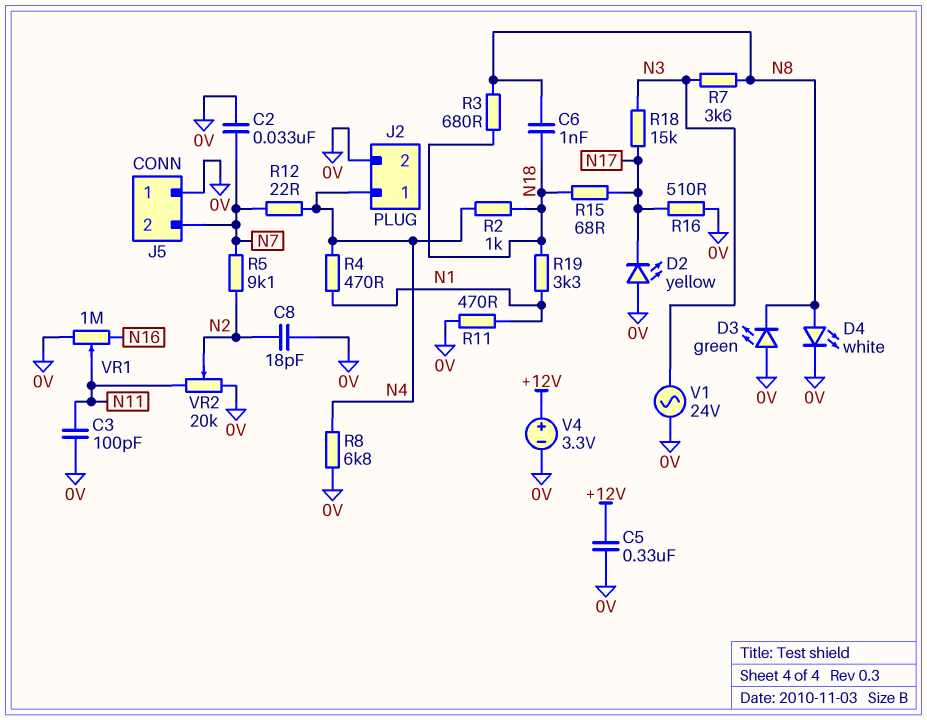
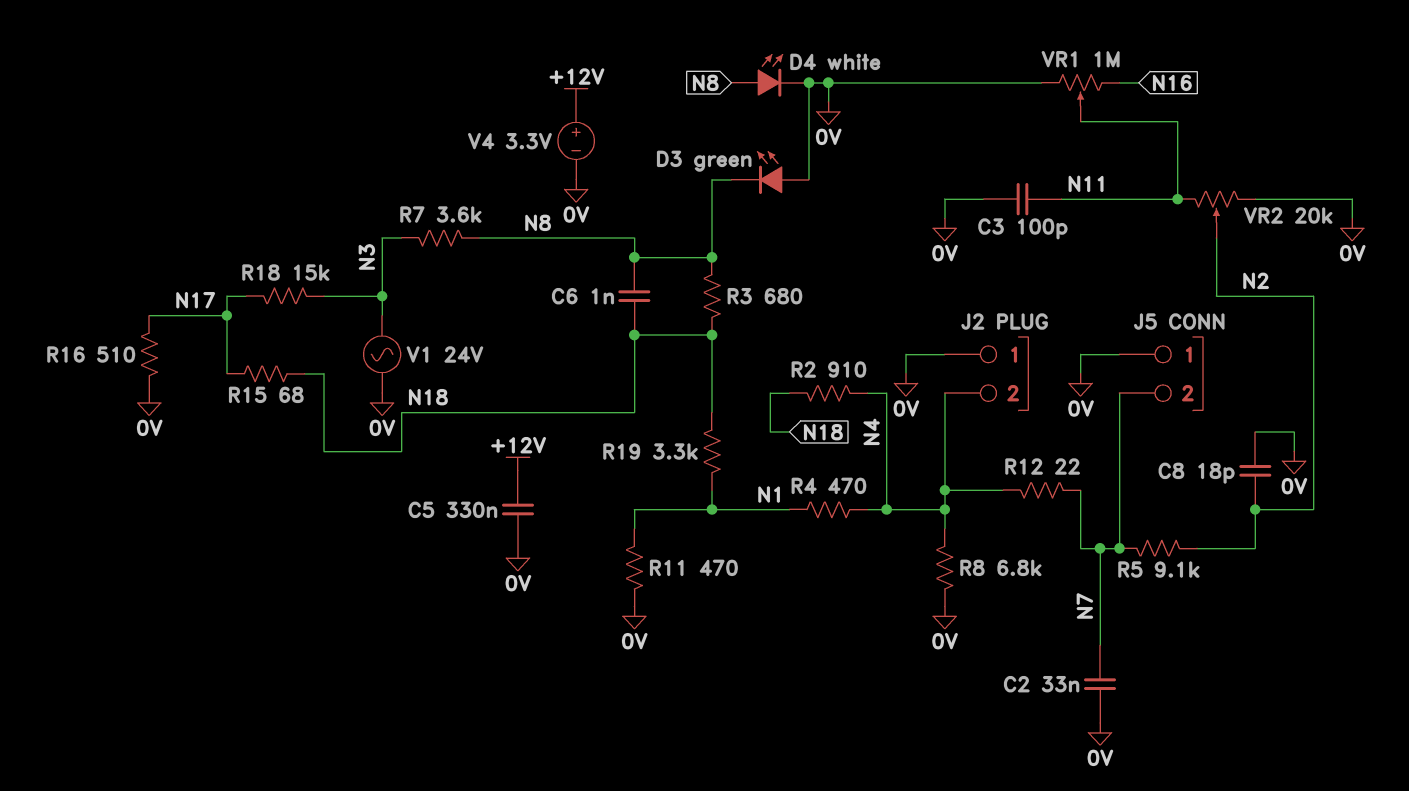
D2: LED yellow (A 0V, K N17) -> none
J2 pin 1: N4 -> 0V
J2 pin 2: 0V -> N4
R2: 1k (N4, N18) -> 910 (N4, N18)

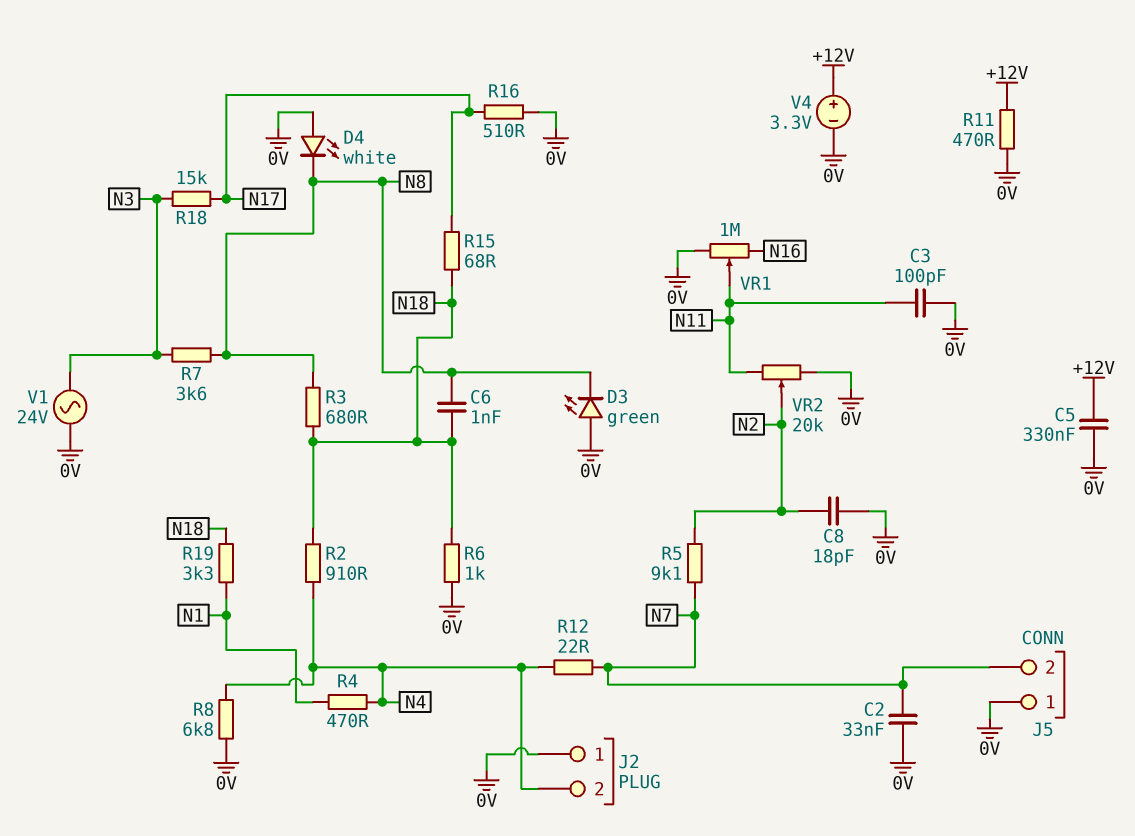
D4: LED white (A N8, K 0V) -> LED white (A 0V, K N8)
R6: none -> 1k (0V, N18)
R11: 470 (0V, N1) -> 470 (+12V, 0V)

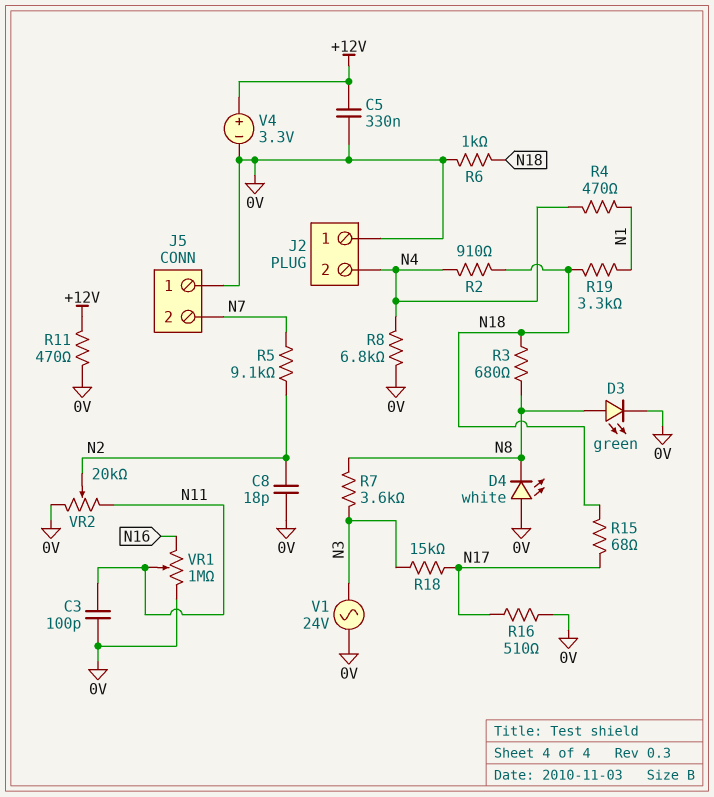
C2: 33nF (0V, N7) -> none
C6: 1nF (N8, N18) -> none
D3: LED green (A 0V, K N8) -> LED green (A N8, K 0V)
R12: 22 (N4, N7) -> none

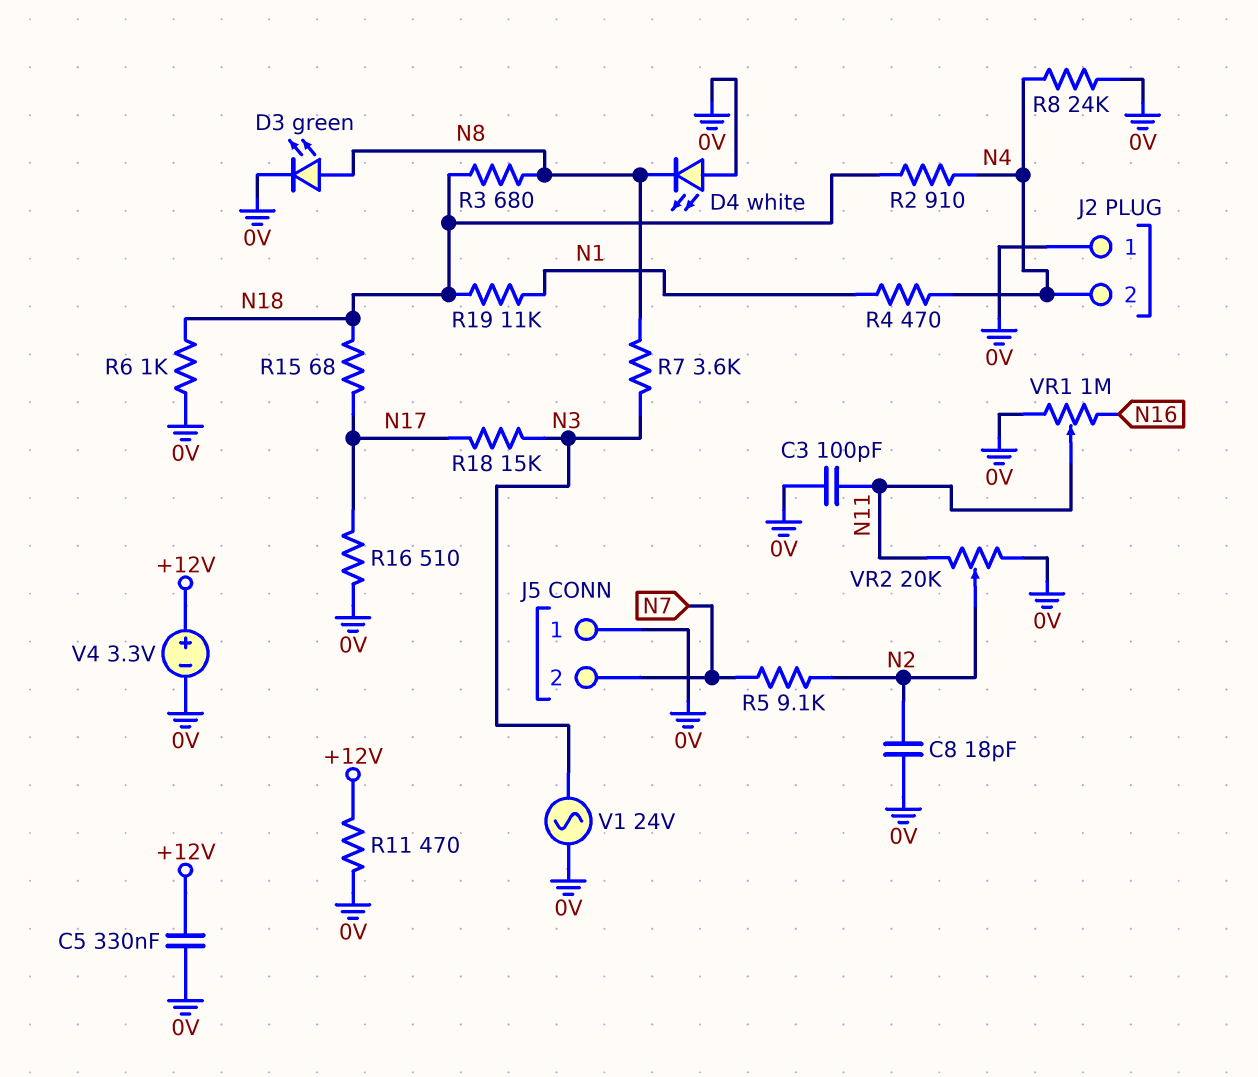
R8: 6.8k (0V, N4) -> 24k (0V, N4)
R19: 3.3k (N1, N18) -> 11k (N1, N18)

